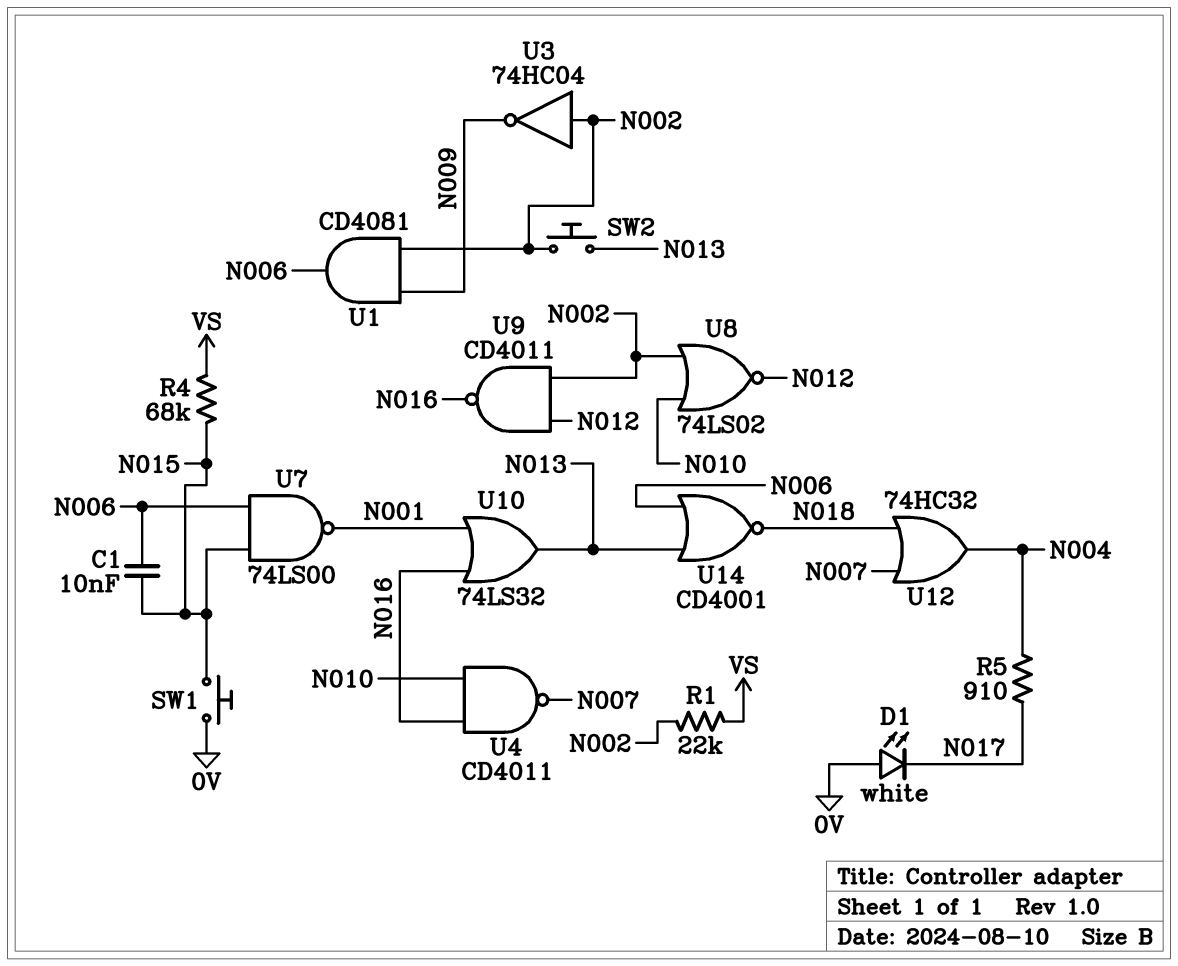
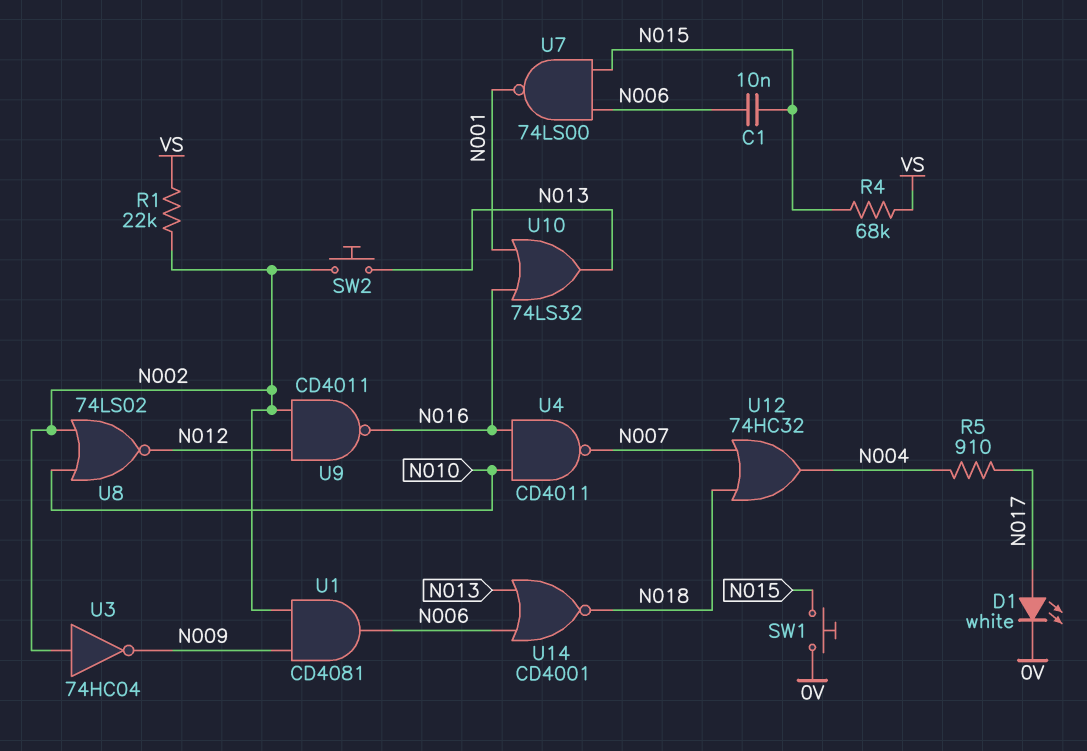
D1: LED white (A 0V, K N017) -> LED white (A N017, K 0V)

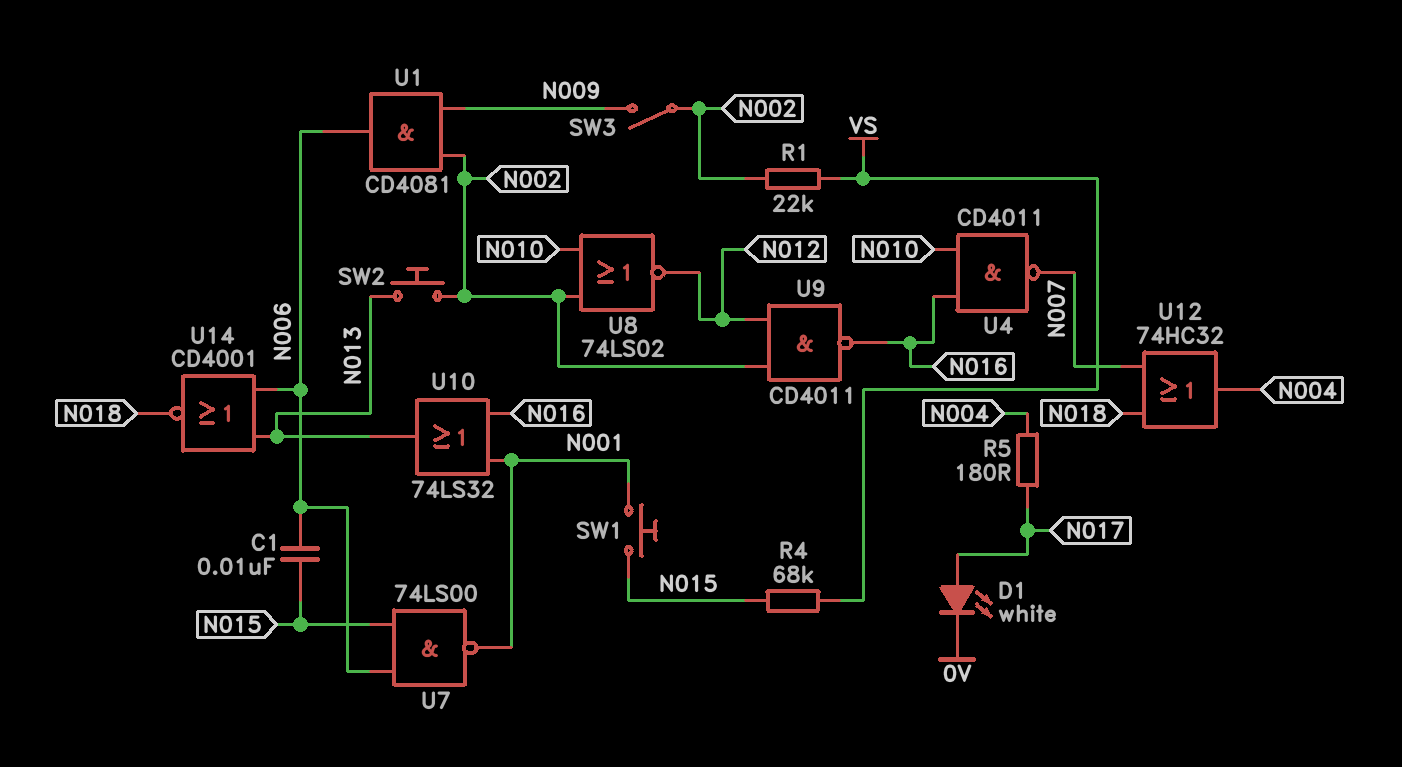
R5: 910 (N004, N017) -> 180 (N004, N017)
SW1: button (0V, N015) -> button (N001, N015)
SW3: none -> switch (N002, N009)
U3: NOT 74HC04 (in N002, out N009) -> none

